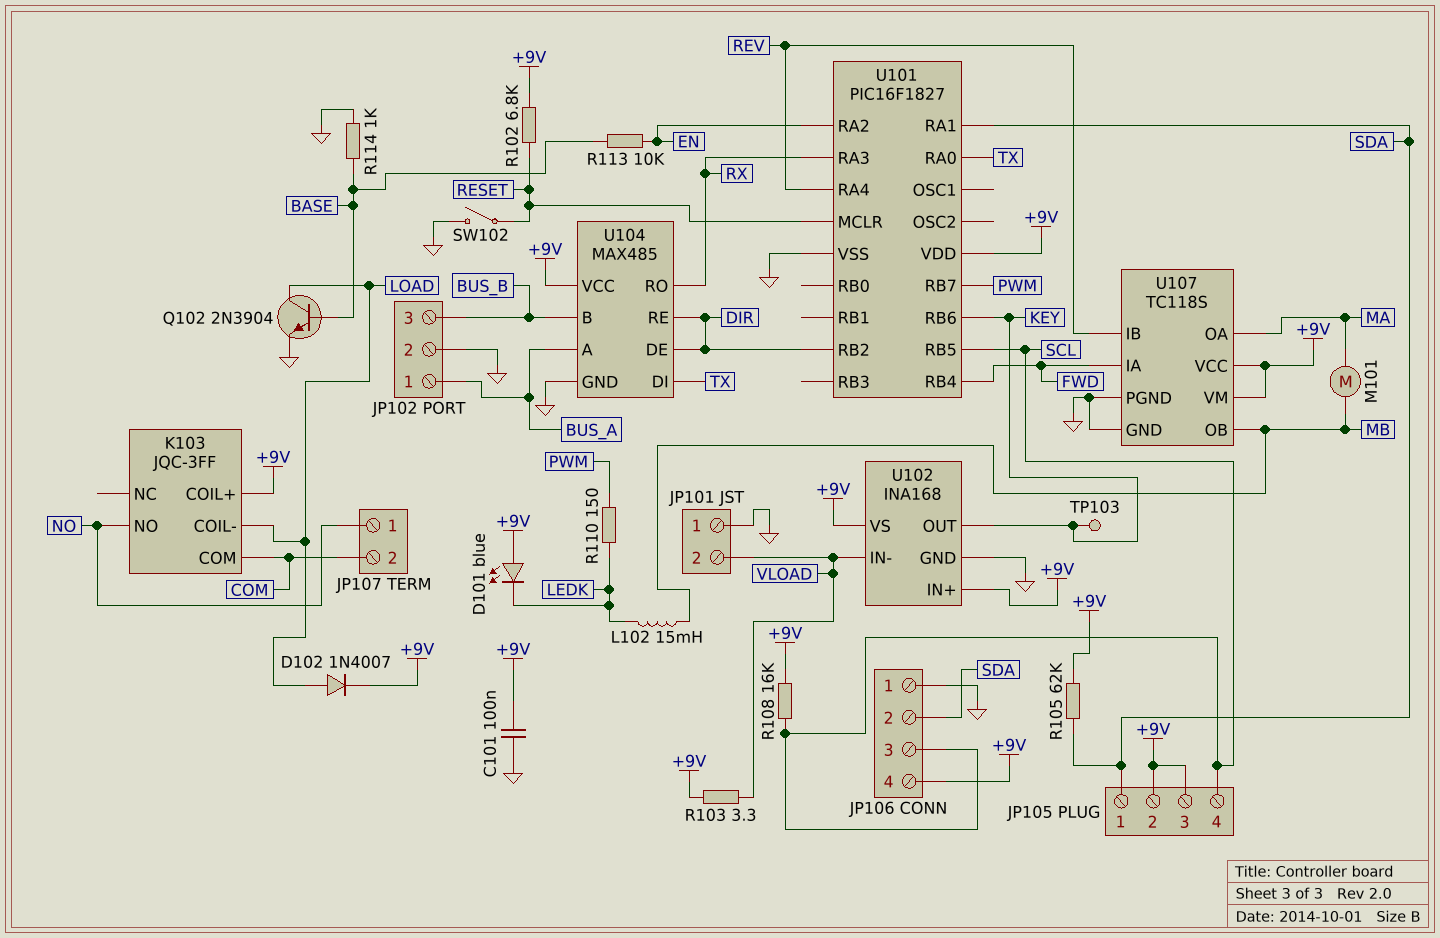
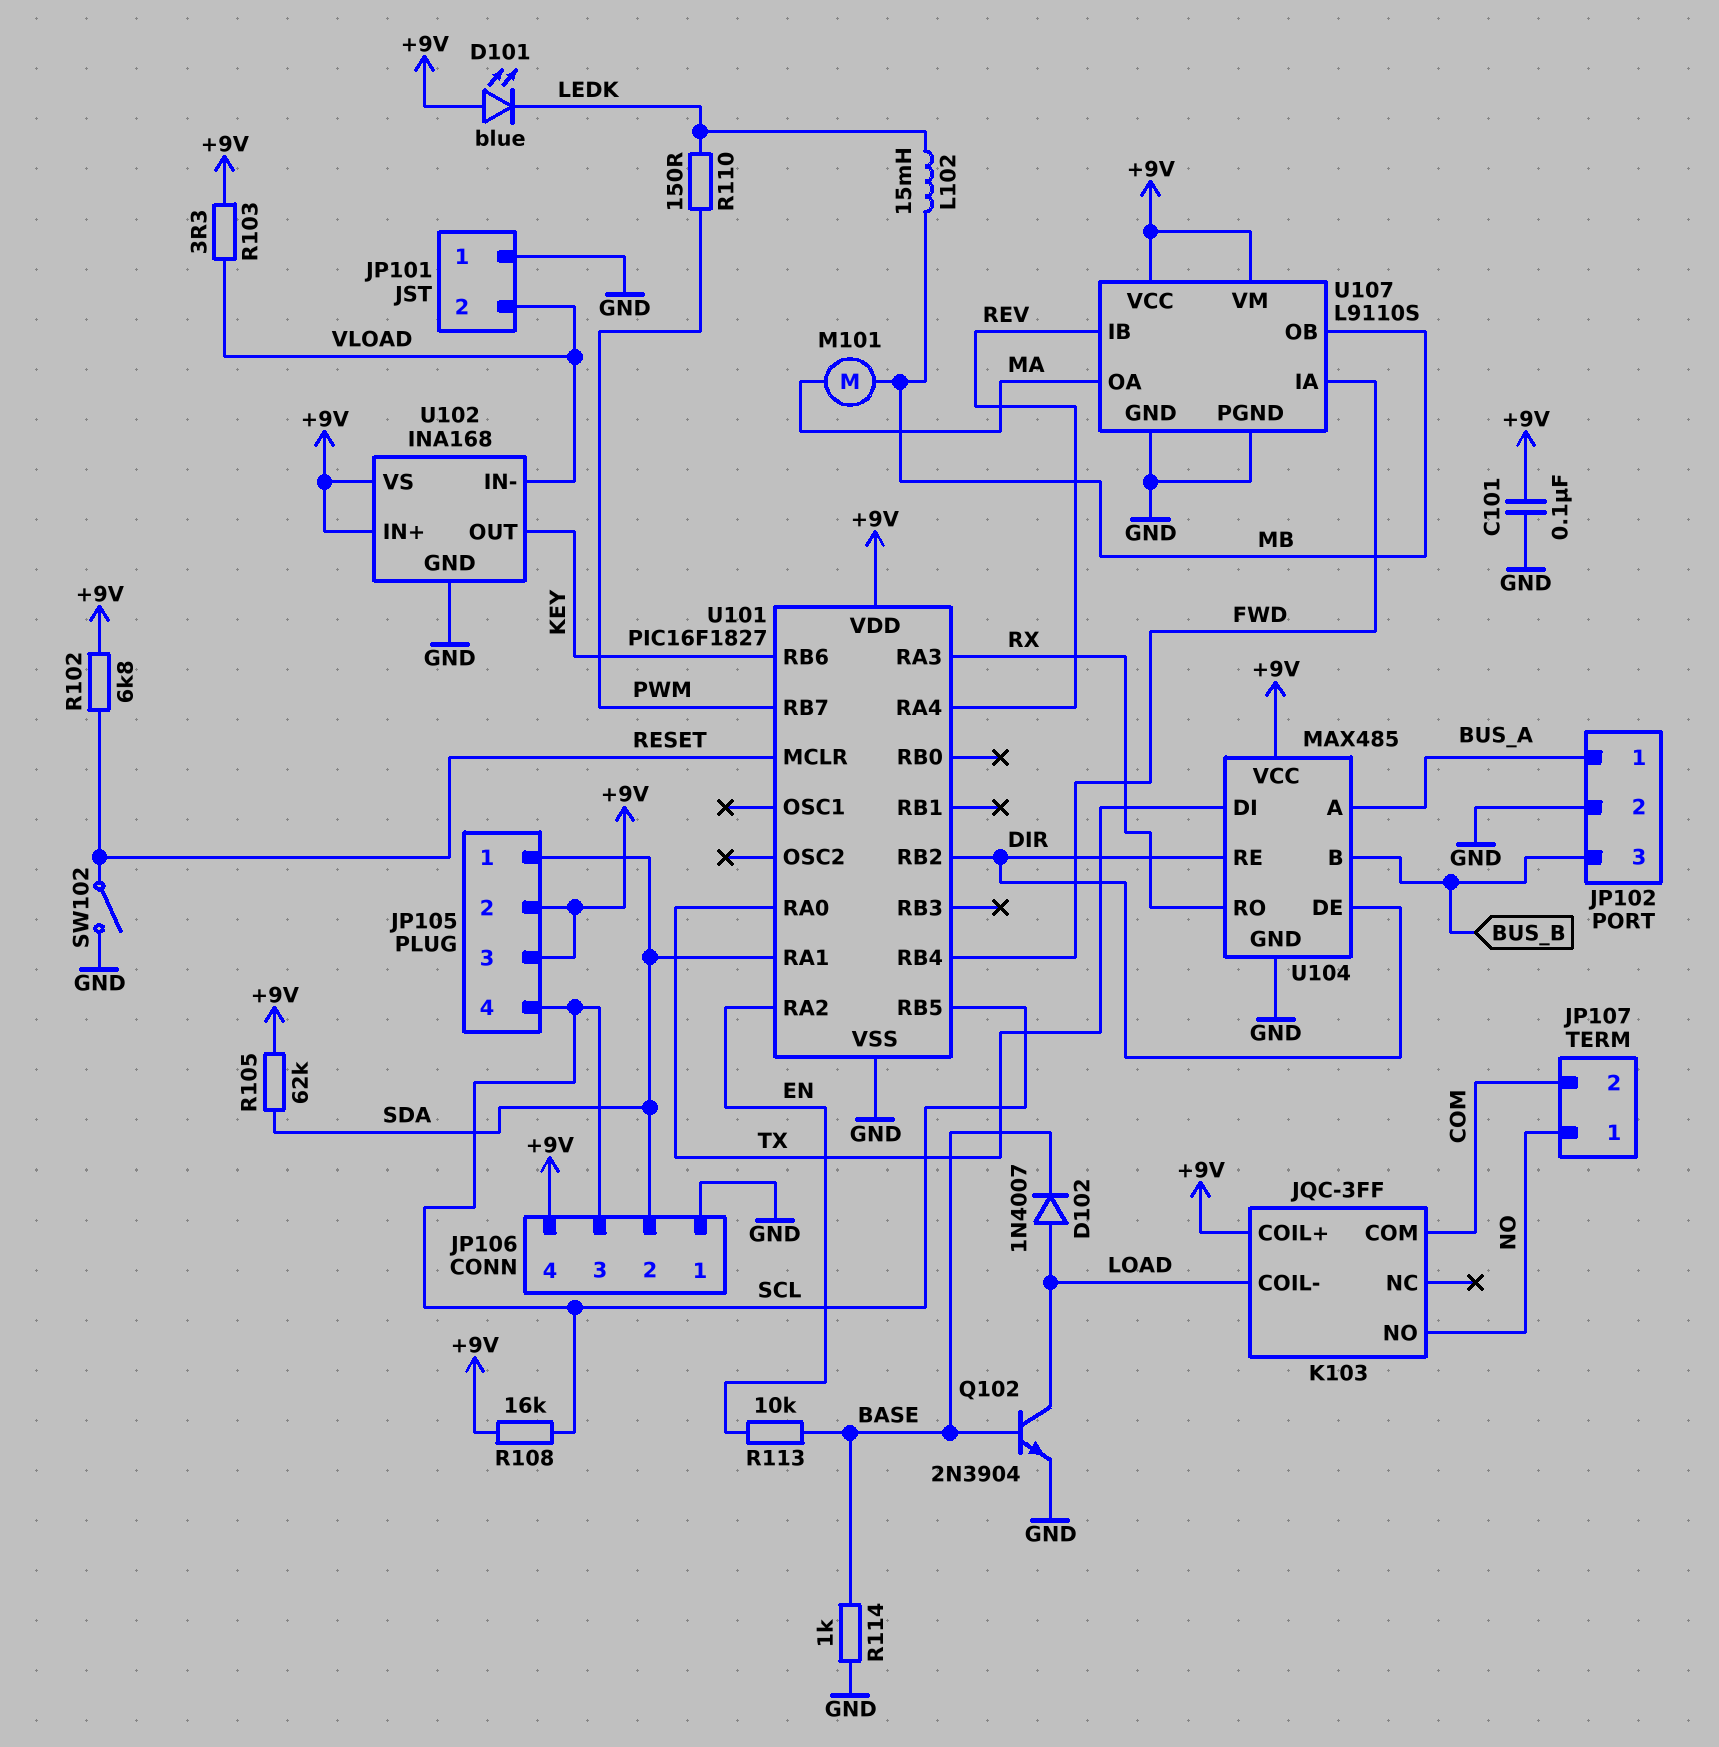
D102: diode 1N4007 (A LOAD, K +9V) -> diode 1N4007 (A LOAD, K BASE)
TP103: test point (KEY) -> none
U107: TC118S -> L9110S

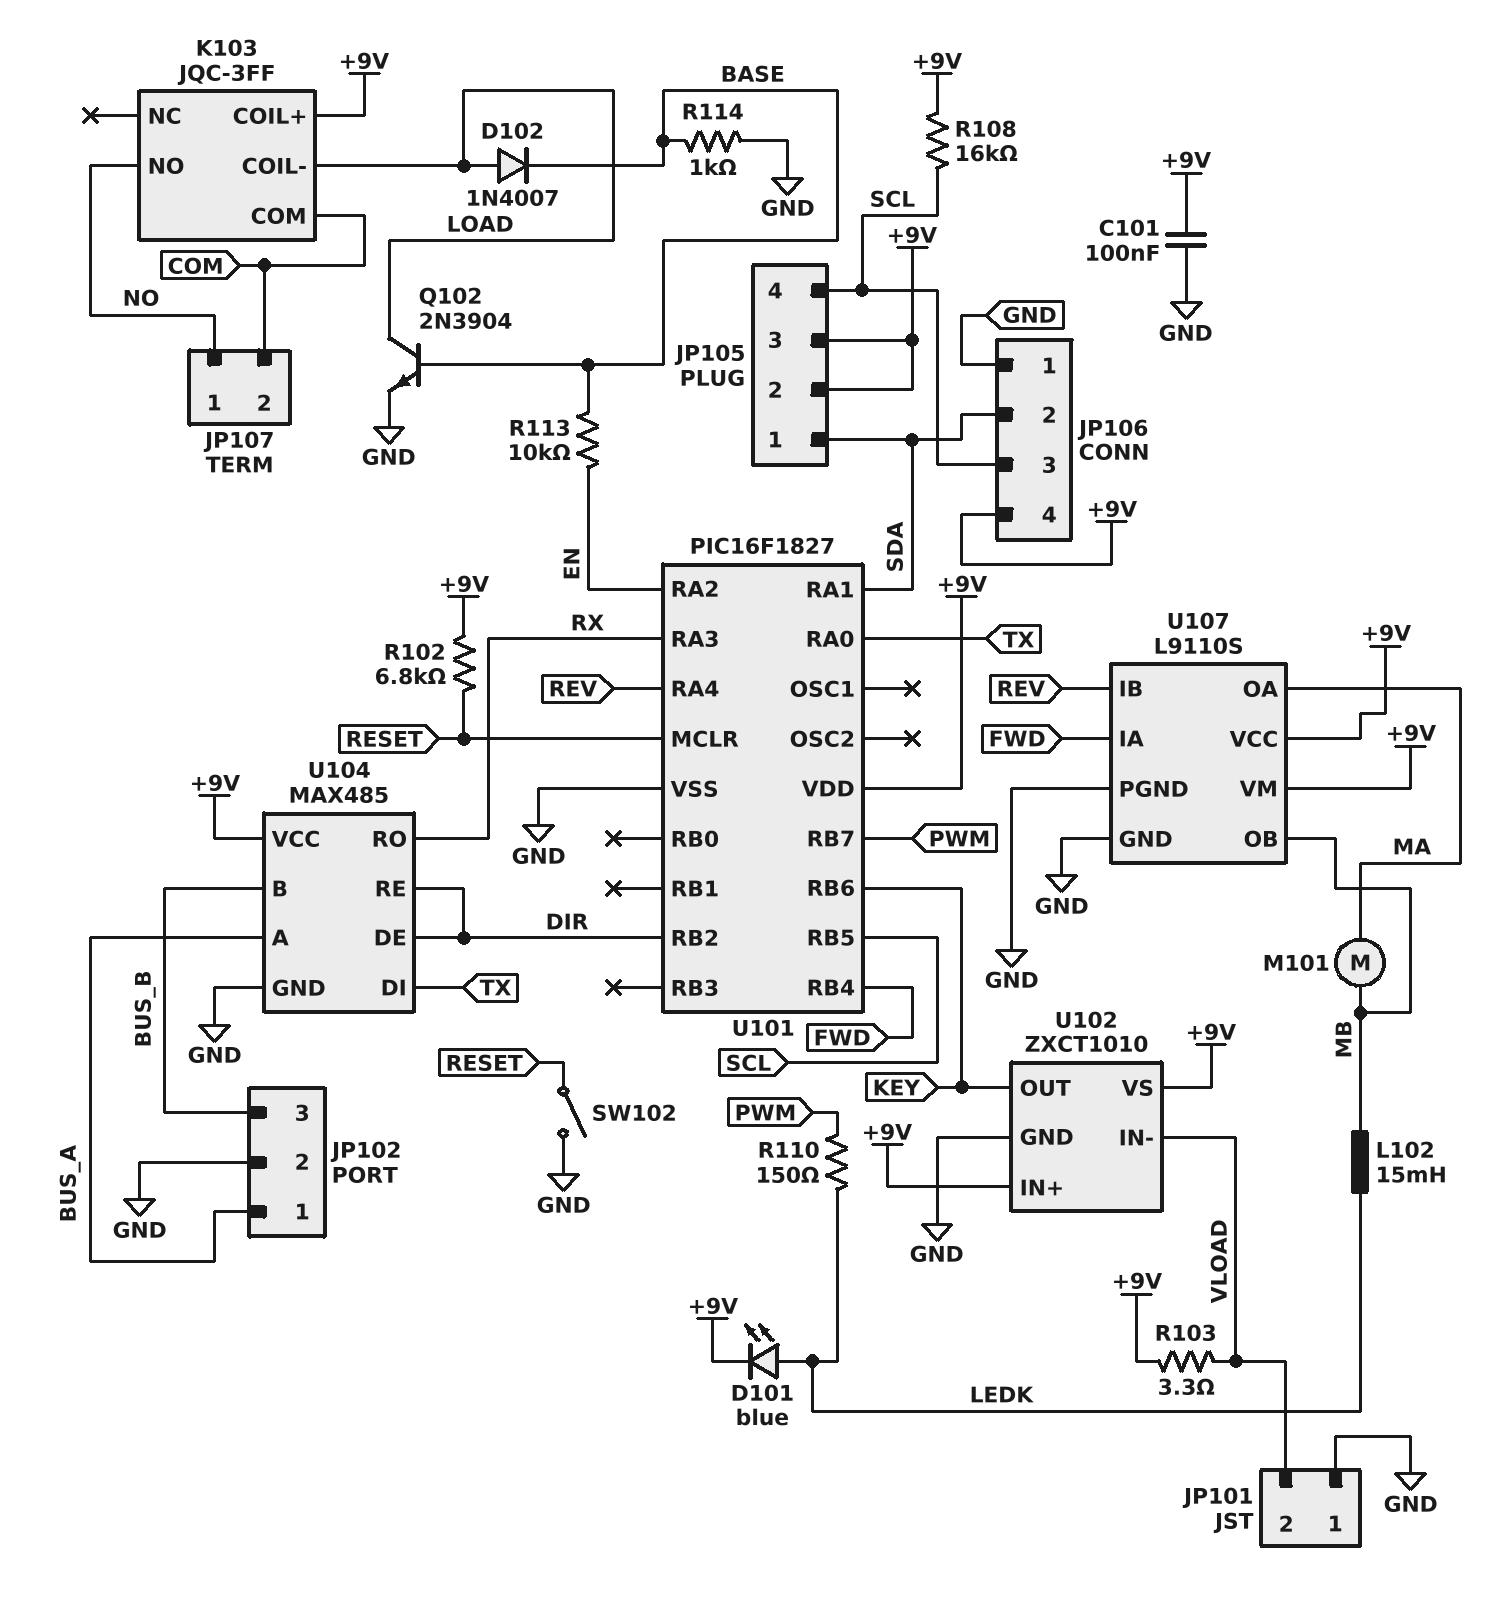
D101: LED blue (A +9V, K LEDK) -> LED blue (A LEDK, K +9V)
R105: 62k (+9V, SDA) -> none
U102: INA168 -> ZXCT1010

